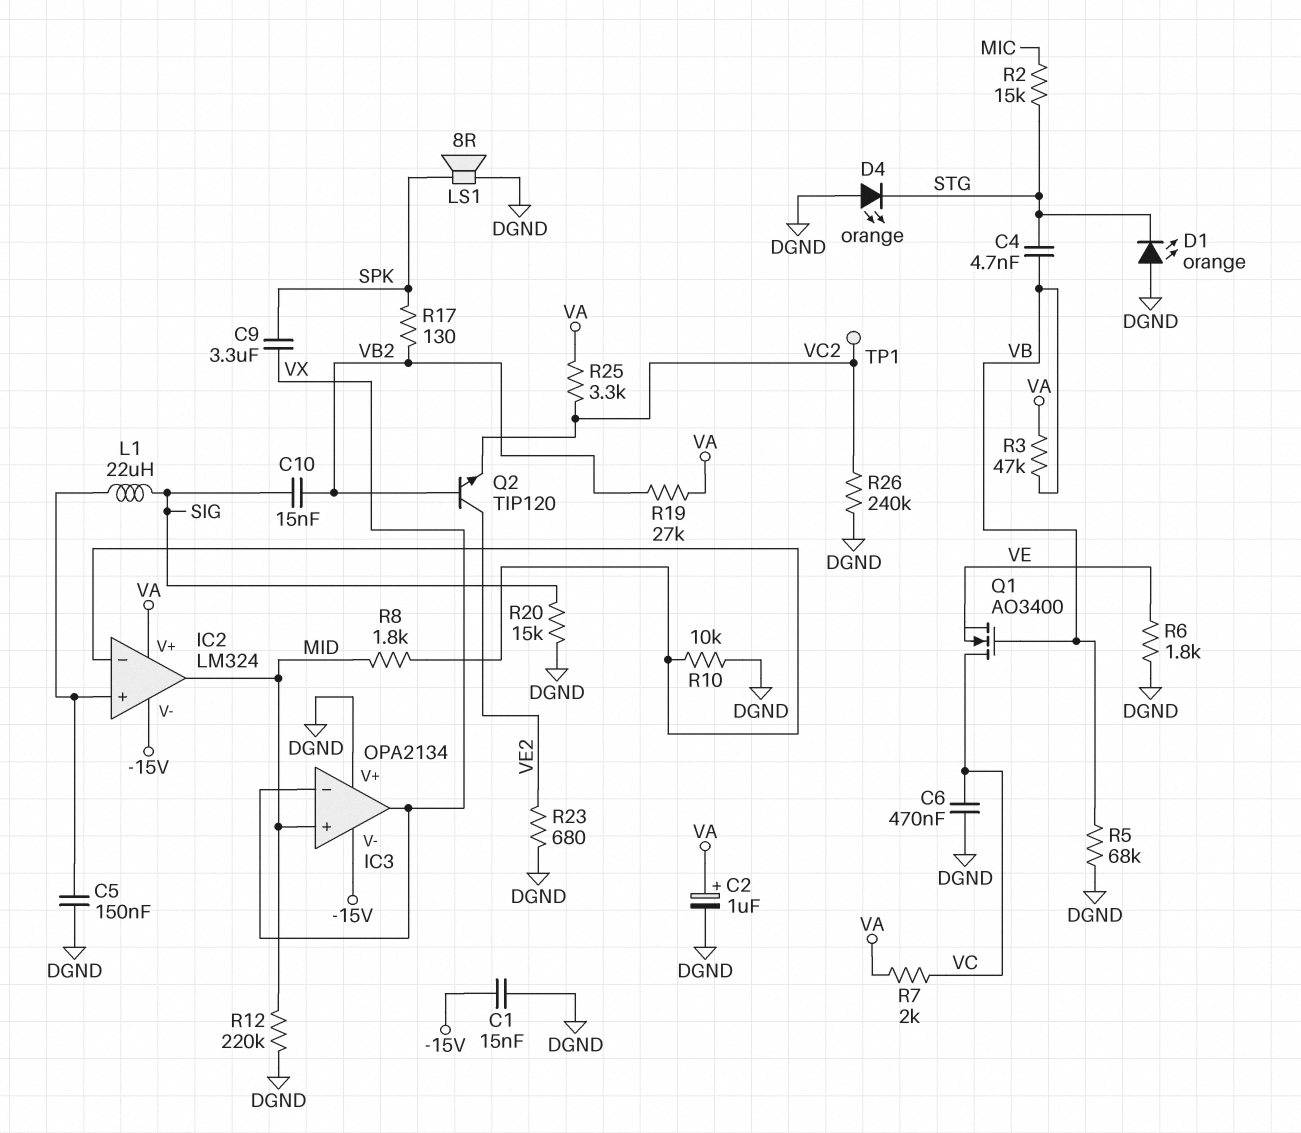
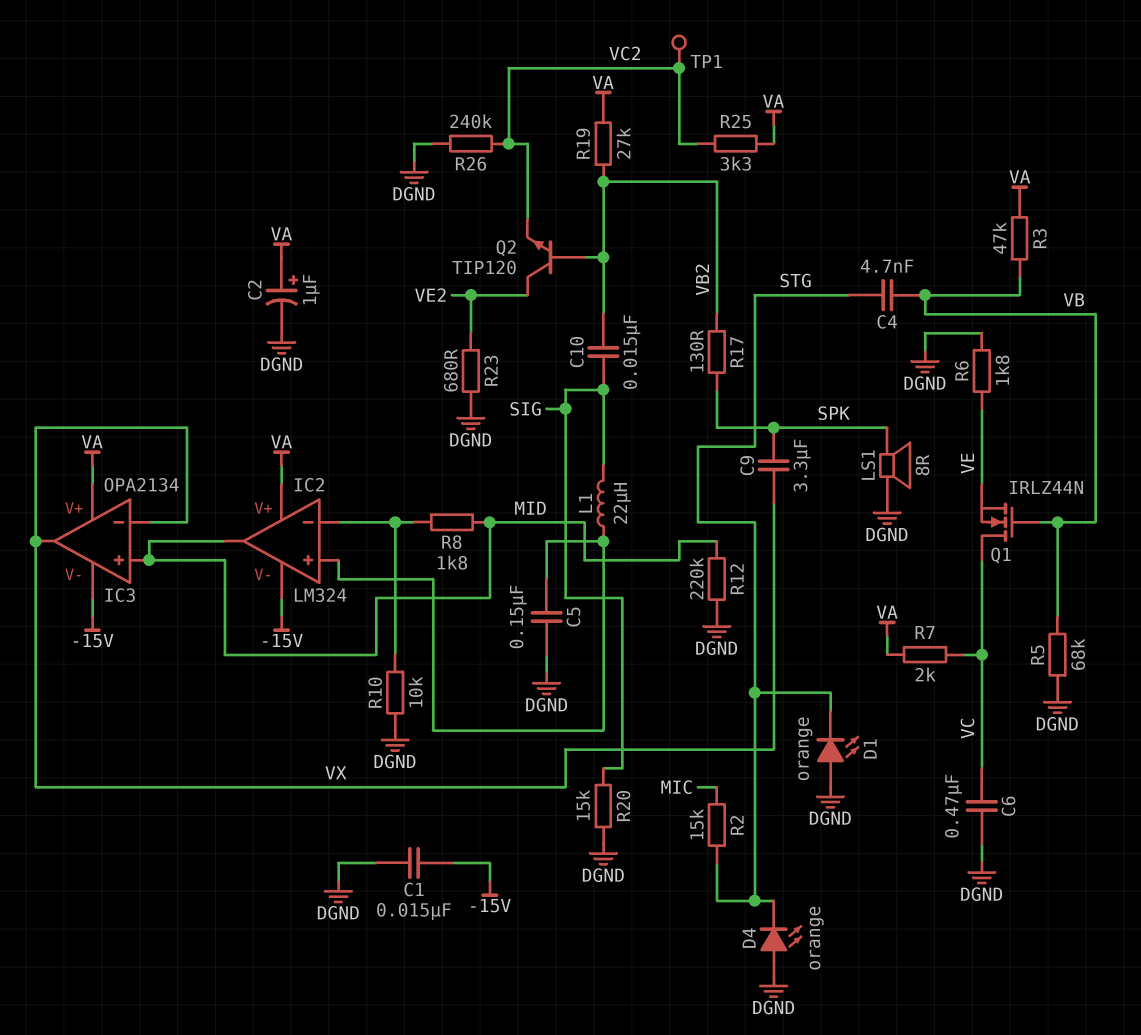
IC3 pin V+: DGND -> VA
Q1: NMOS AO3400 (G VB, D VC, S VE) -> NMOS IRLZ44N (G VB, D VC, S VE)

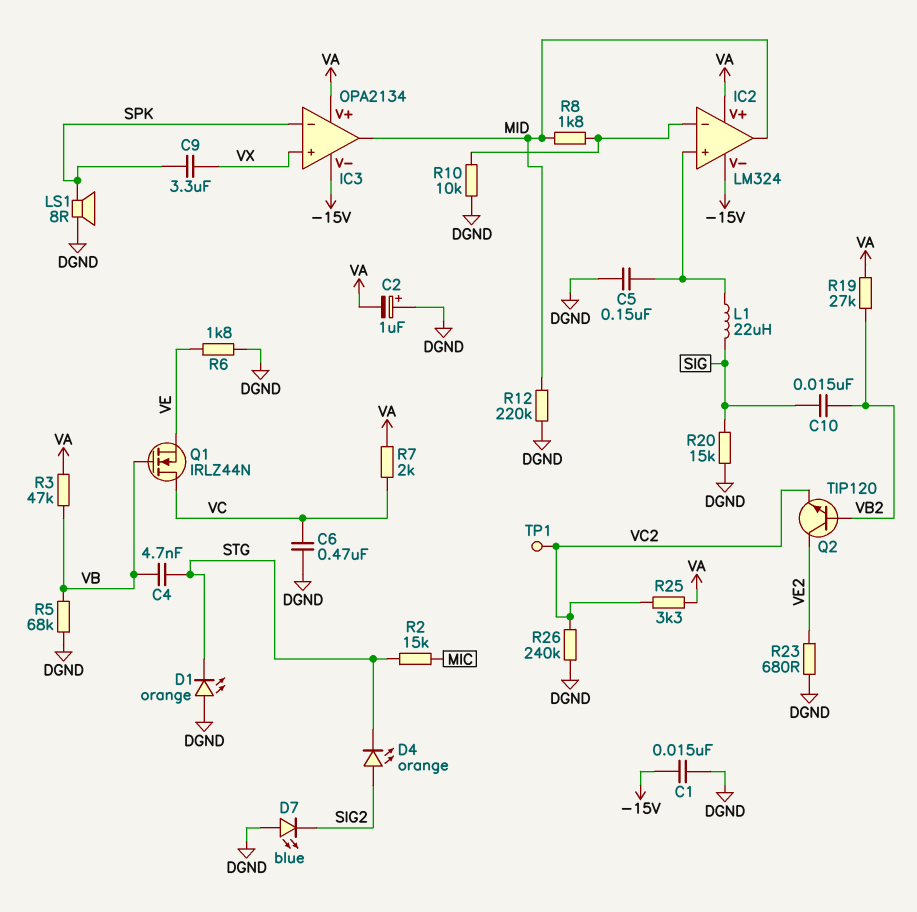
C2: 1uF (plus VA, minus DGND) -> 1uF (plus DGND, minus VA)
D4: LED orange (A DGND, K STG) -> LED orange (A SIG2, K STG)
D7: none -> LED blue (A DGND, K SIG2)
IC3 pin in+: MID -> VX
IC3 pin in-: VX -> SPK
IC3 pin out: VX -> MID
R17: 130 (SPK, VB2) -> none

